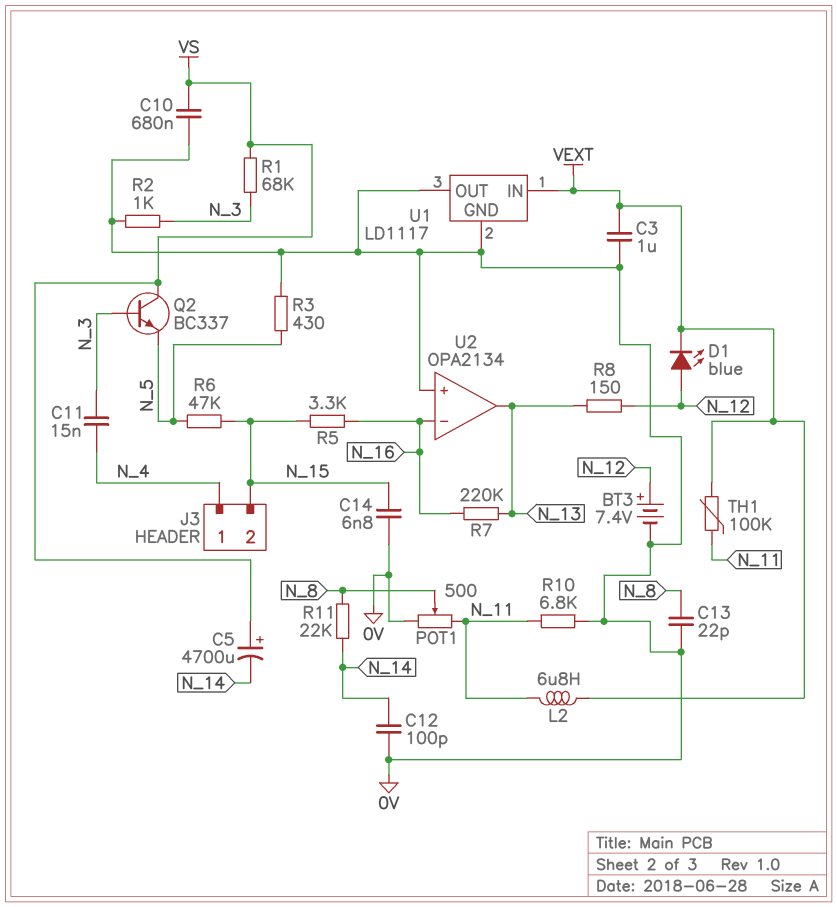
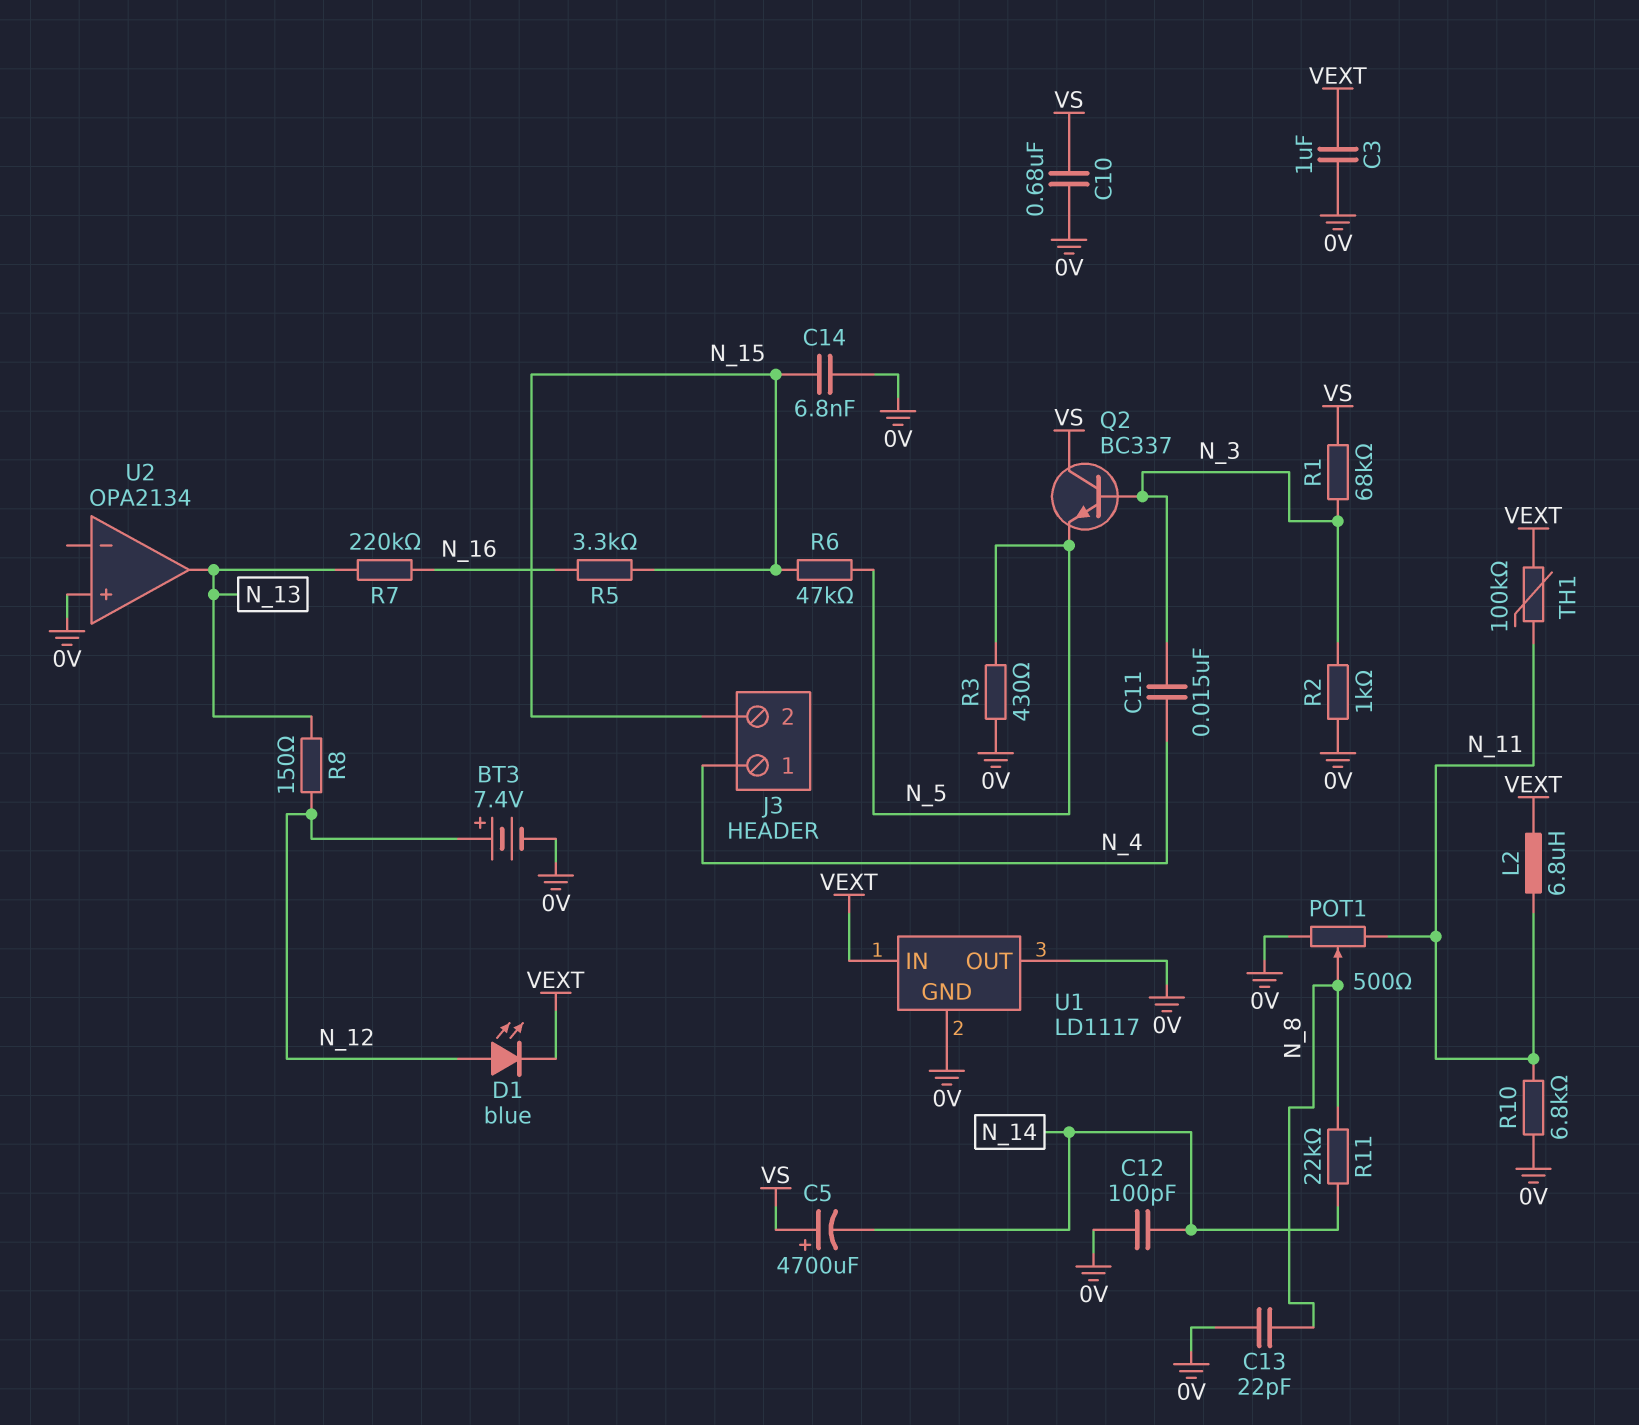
U2 pin in-: N_16 -> none

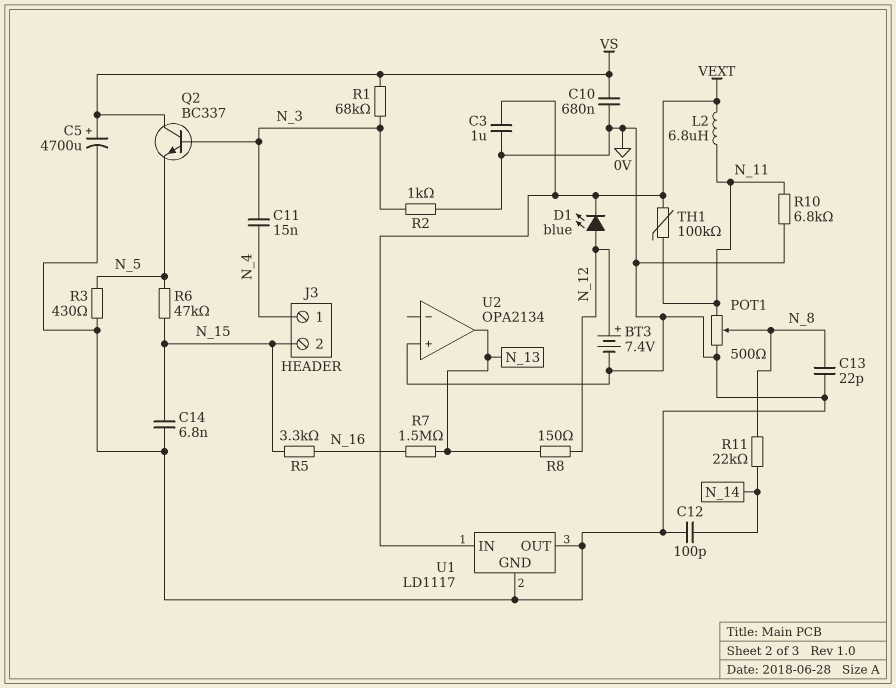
C5: 4700uF (plus VS, minus N_14) -> 4700uF (plus VS, minus 0V)
R7: 220k (N_13, N_16) -> 1.5M (N_13, N_16)

